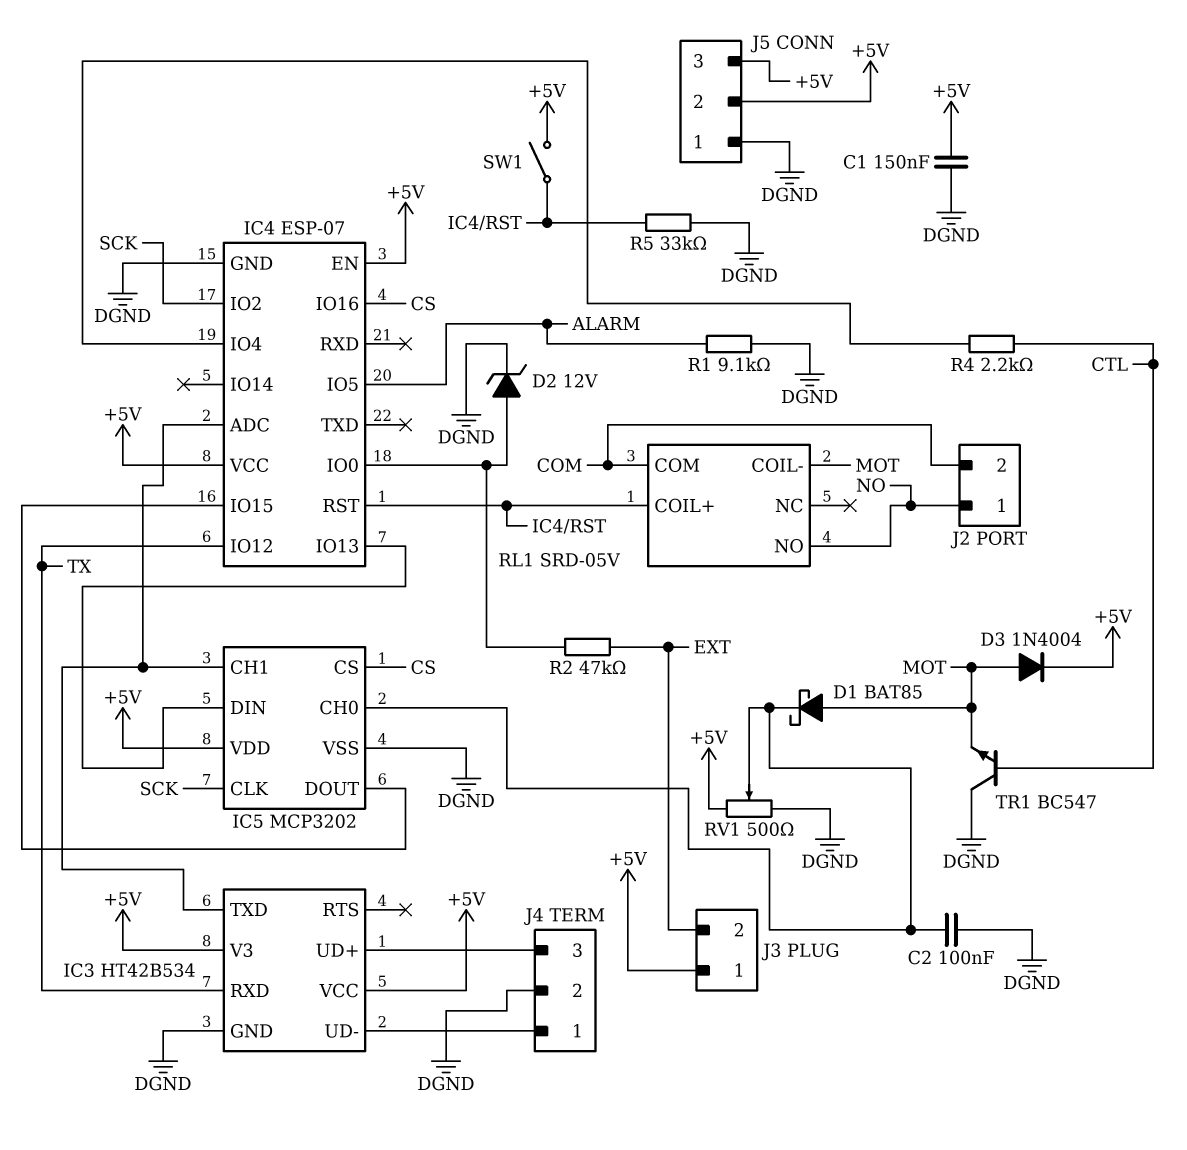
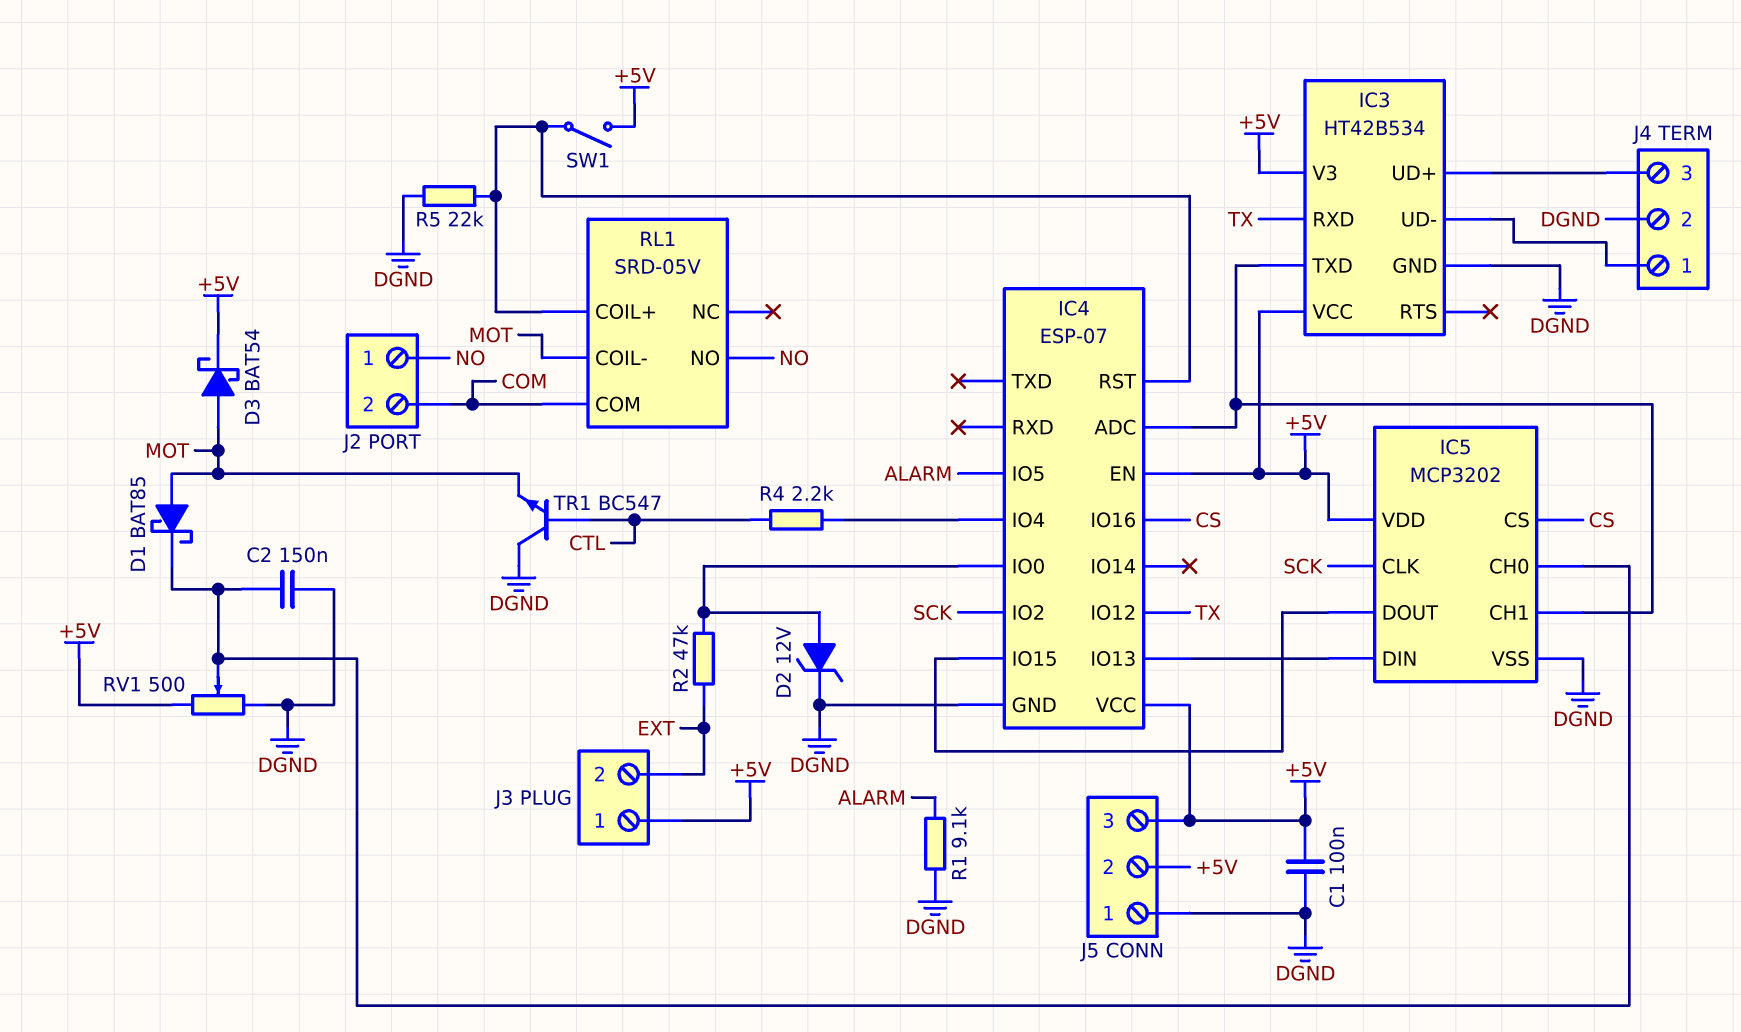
C1: 150nF (+5V, DGND) -> 100nF (+5V, DGND)
C2: 100nF (DGND, IC5/CH0) -> 150nF (DGND, IC5/CH0)
D3: diode 1N4004 (A MOT, K +5V) -> schottky BAT54 (A MOT, K +5V)
R5: 33k (DGND, IC4/RST) -> 22k (DGND, IC4/RST)

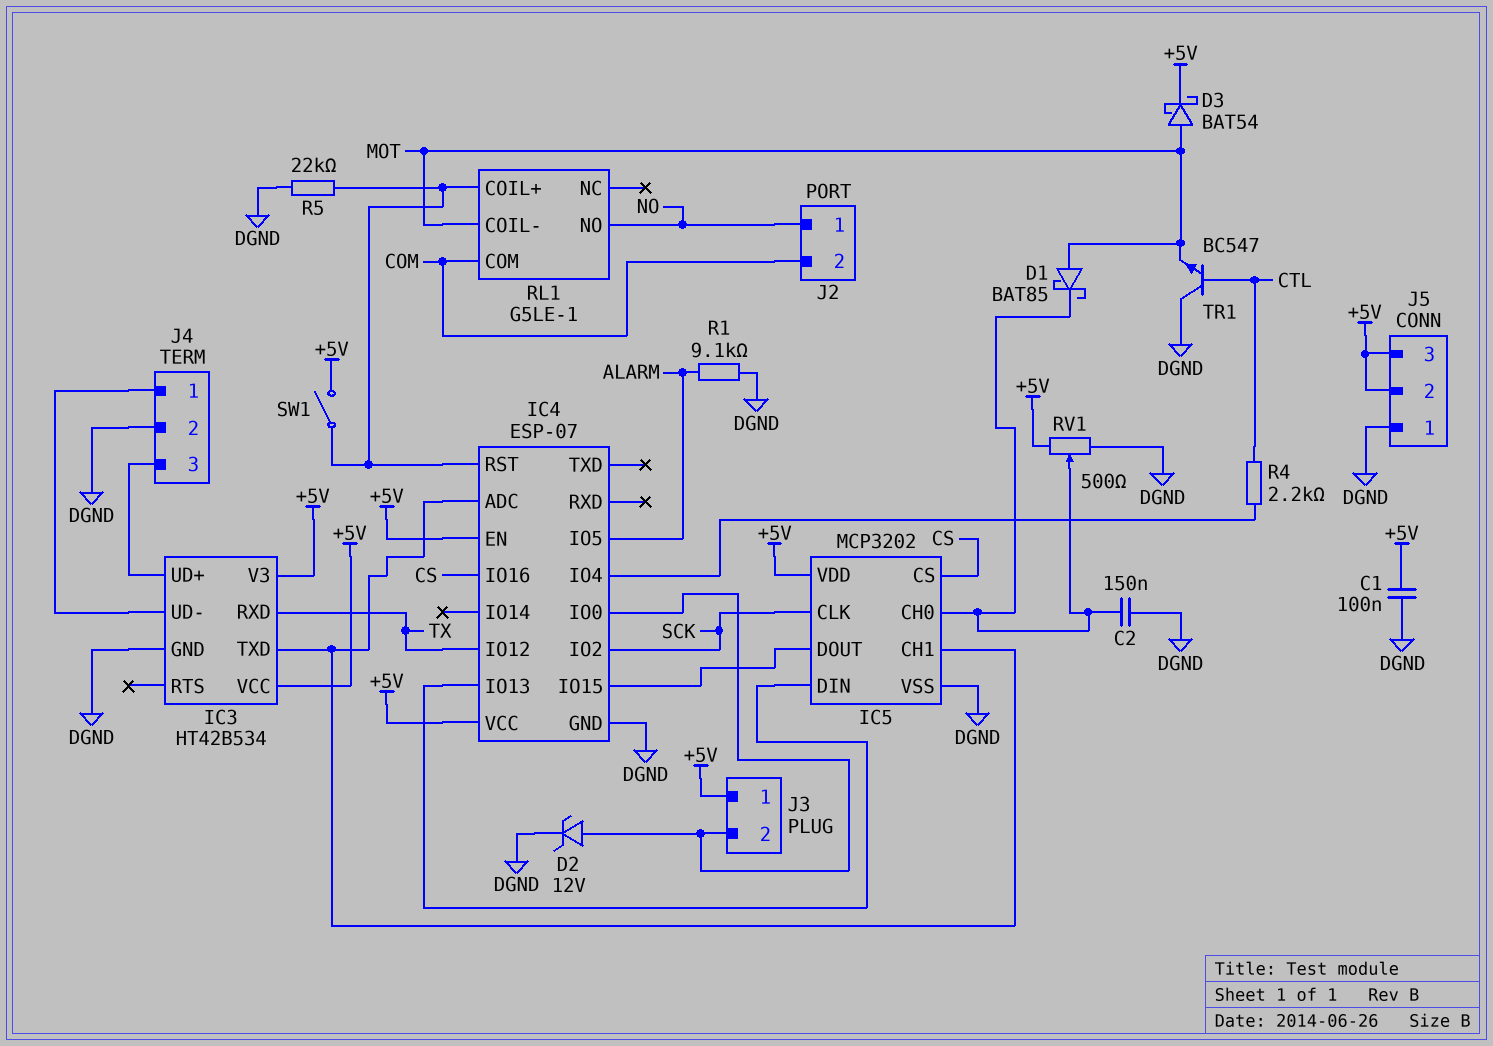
J3 pin 2: EXT -> IC4/IO0
R2: 47k (EXT, IC4/IO0) -> none
RL1: SRD-05V -> G5LE-1

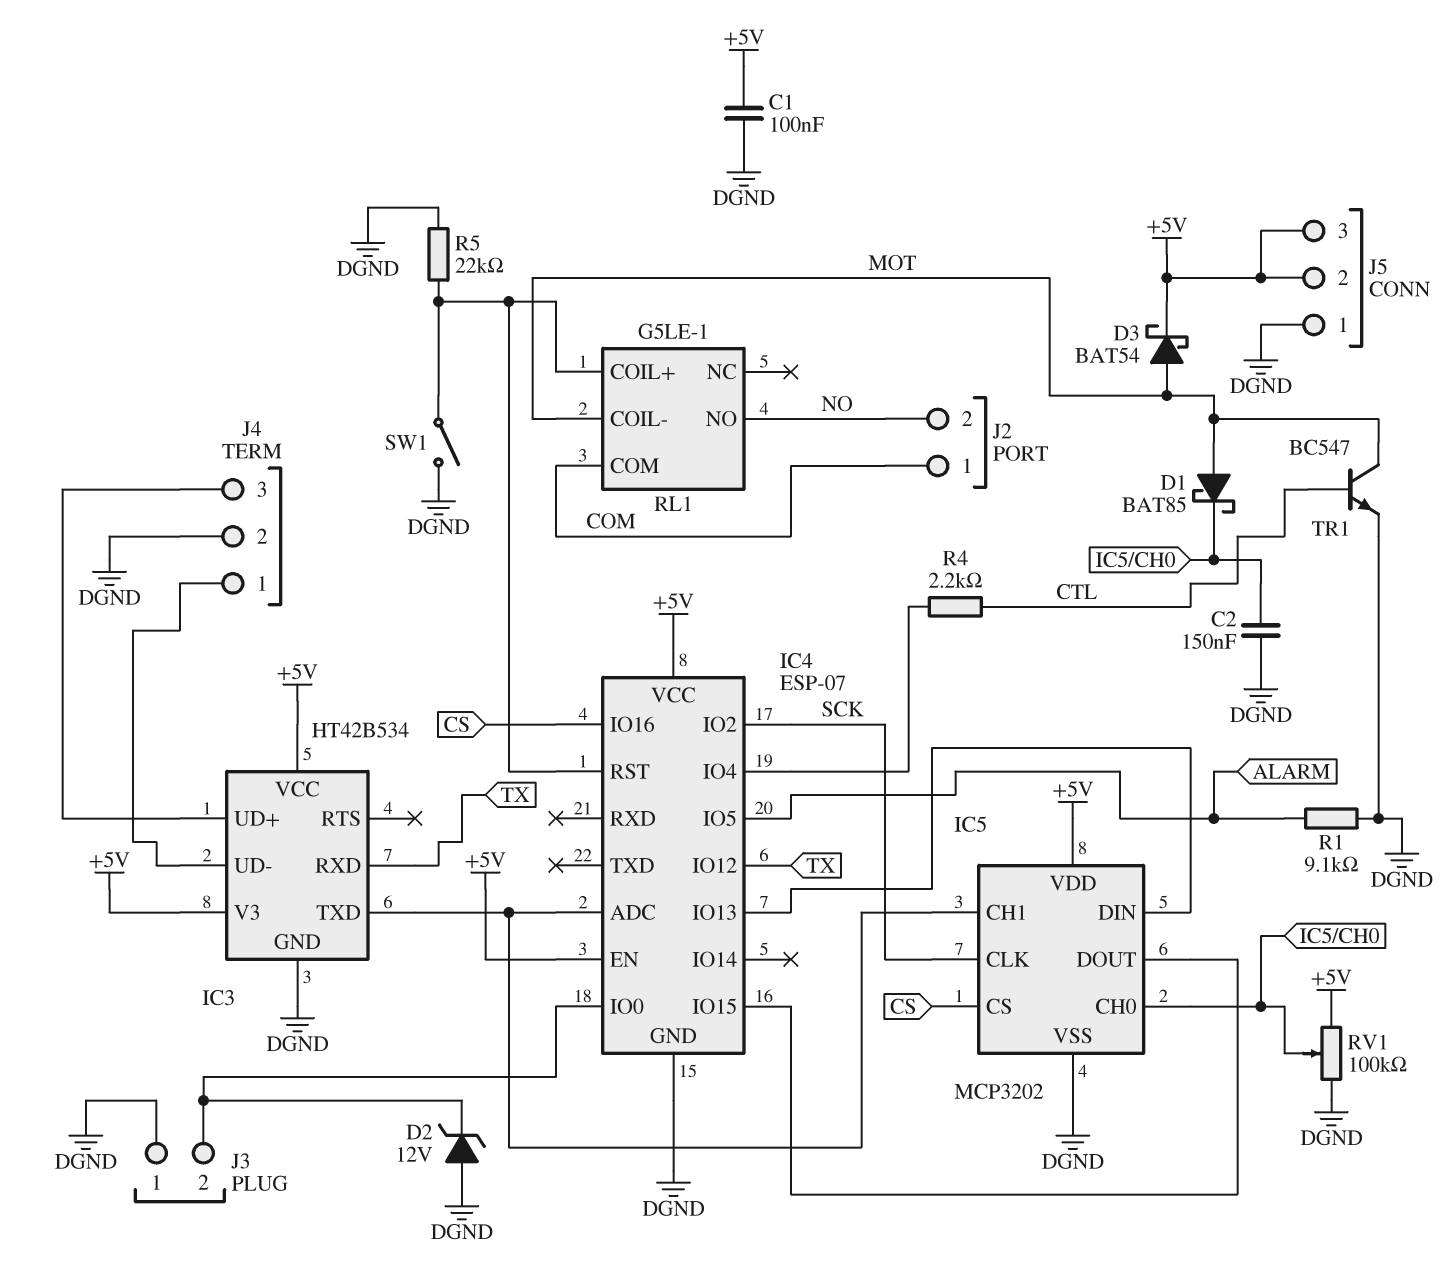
D2: zener 12V (A IC4/IO0, K DGND) -> zener 12V (A DGND, K IC4/IO0)
J2 pin 1: NO -> COM
J2 pin 2: COM -> NO
J3 pin 1: +5V -> DGND
RV1: 500 (+5V, DGND, wiper IC5/CH0) -> 100k (+5V, DGND, wiper IC5/CH0)
SW1: switch (+5V, IC4/RST) -> switch (DGND, IC4/RST)
TR1: NPN BC547 (B CTL, C DGND, E MOT) -> NPN BC547 (B CTL, C MOT, E DGND)

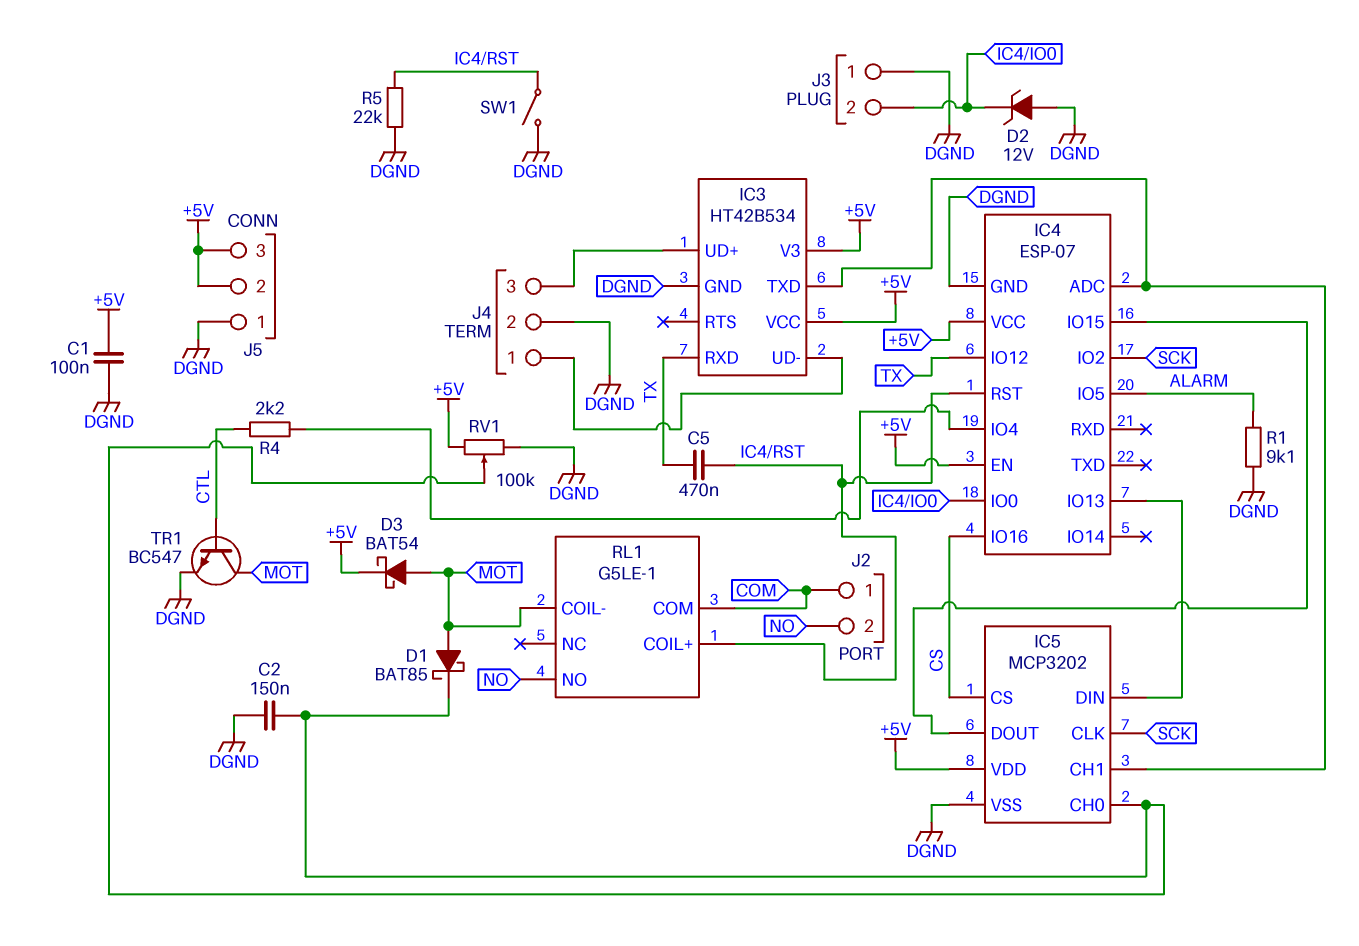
C5: none -> 470nF (IC4/RST, TX)

